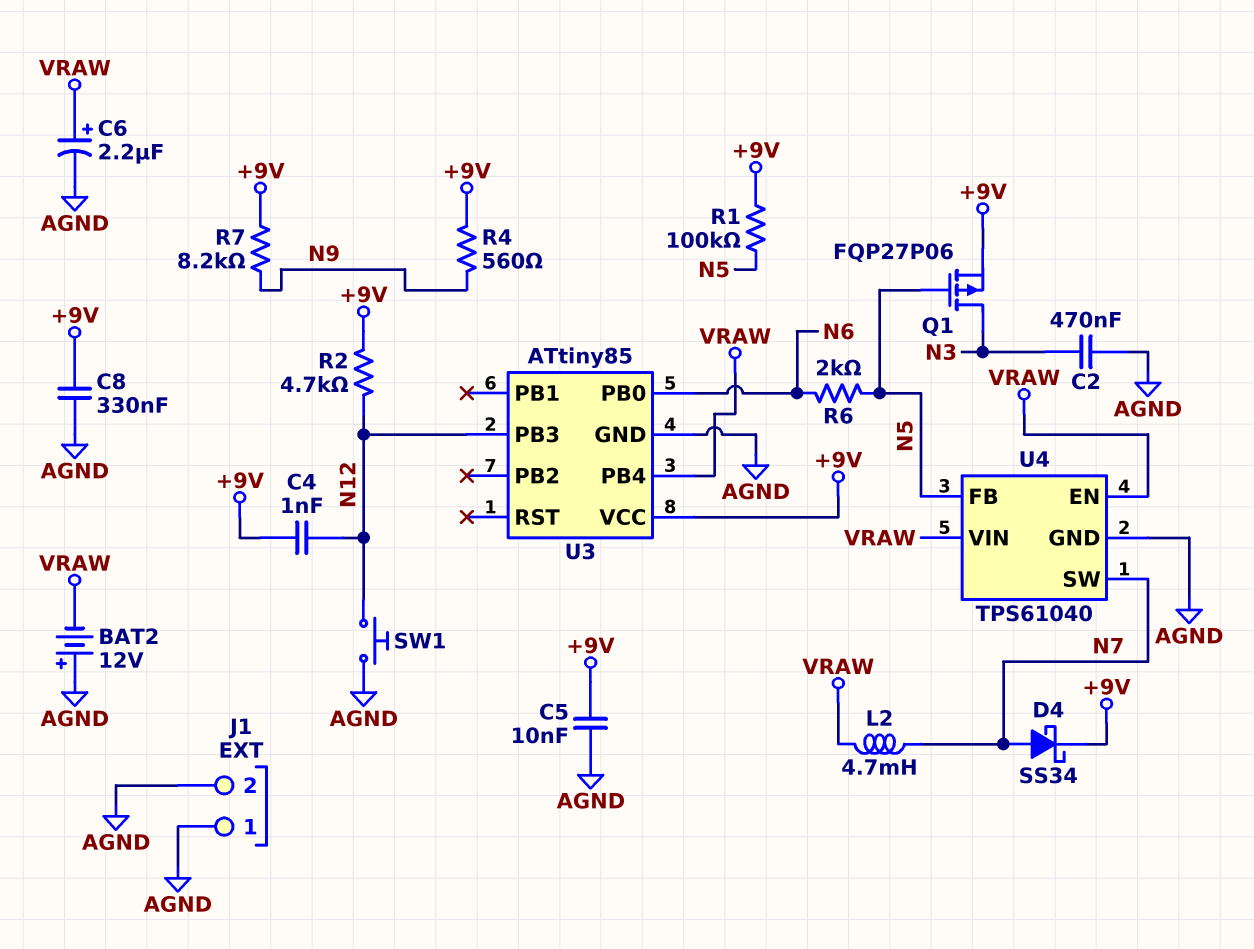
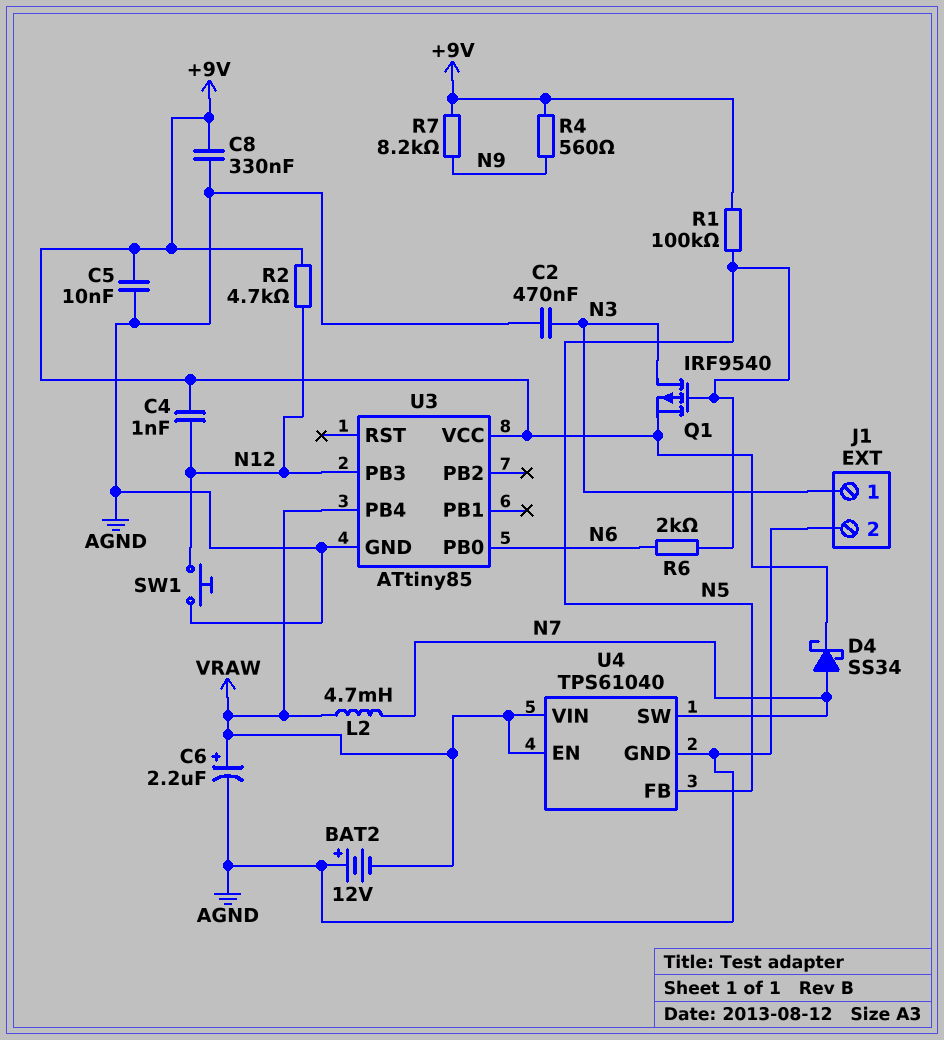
J1 pin 1: AGND -> N3
Q1: PMOS FQP27P06 (G N5, D N3, S +9V) -> PMOS IRF9540 (G N5, D N3, S +9V)

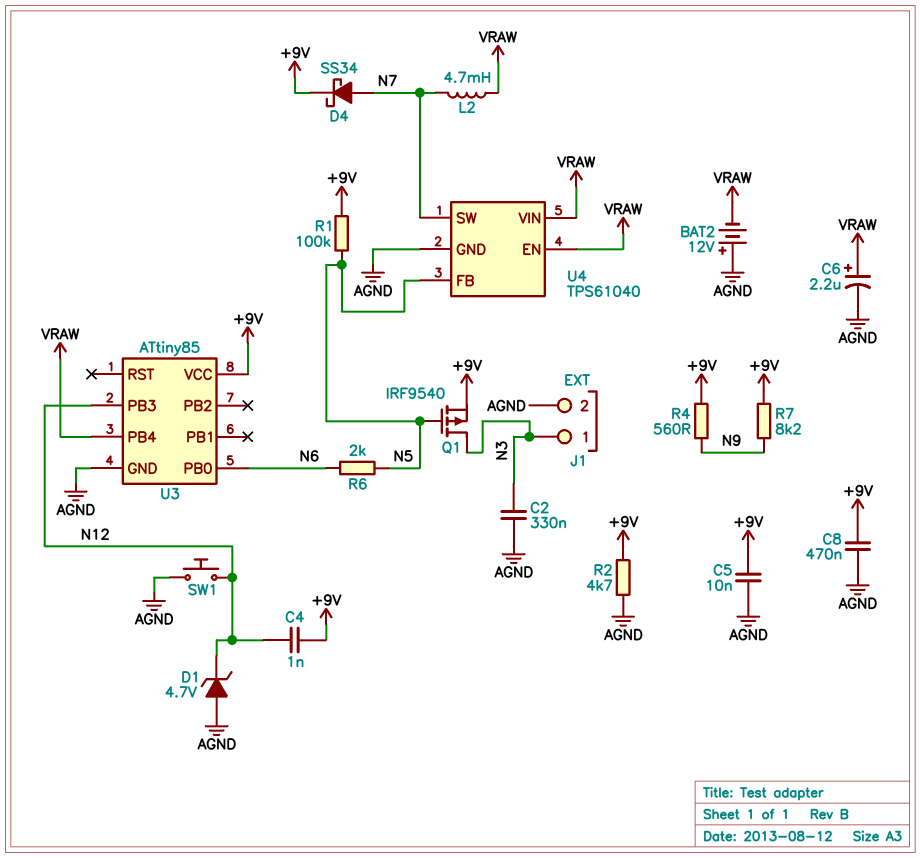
C2: 470nF (AGND, N3) -> 330nF (AGND, N3)
C8: 330nF (+9V, AGND) -> 470nF (+9V, AGND)
D1: none -> zener 4.7V (A AGND, K N12)
R2: 4.7k (+9V, N12) -> 4.7k (+9V, AGND)

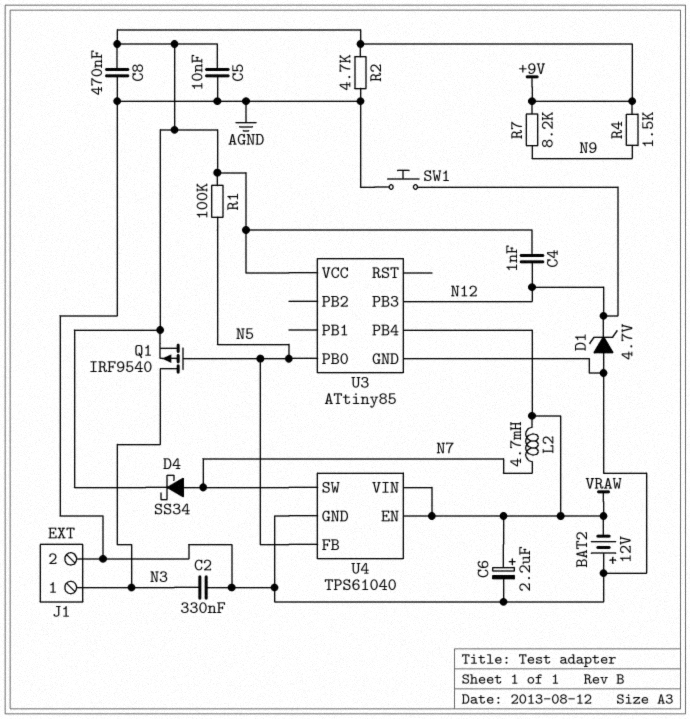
R4: 560 (+9V, N9) -> 1.5k (+9V, N9)
R6: 2k (N5, N6) -> none
U3 pin PB0: N6 -> N5

